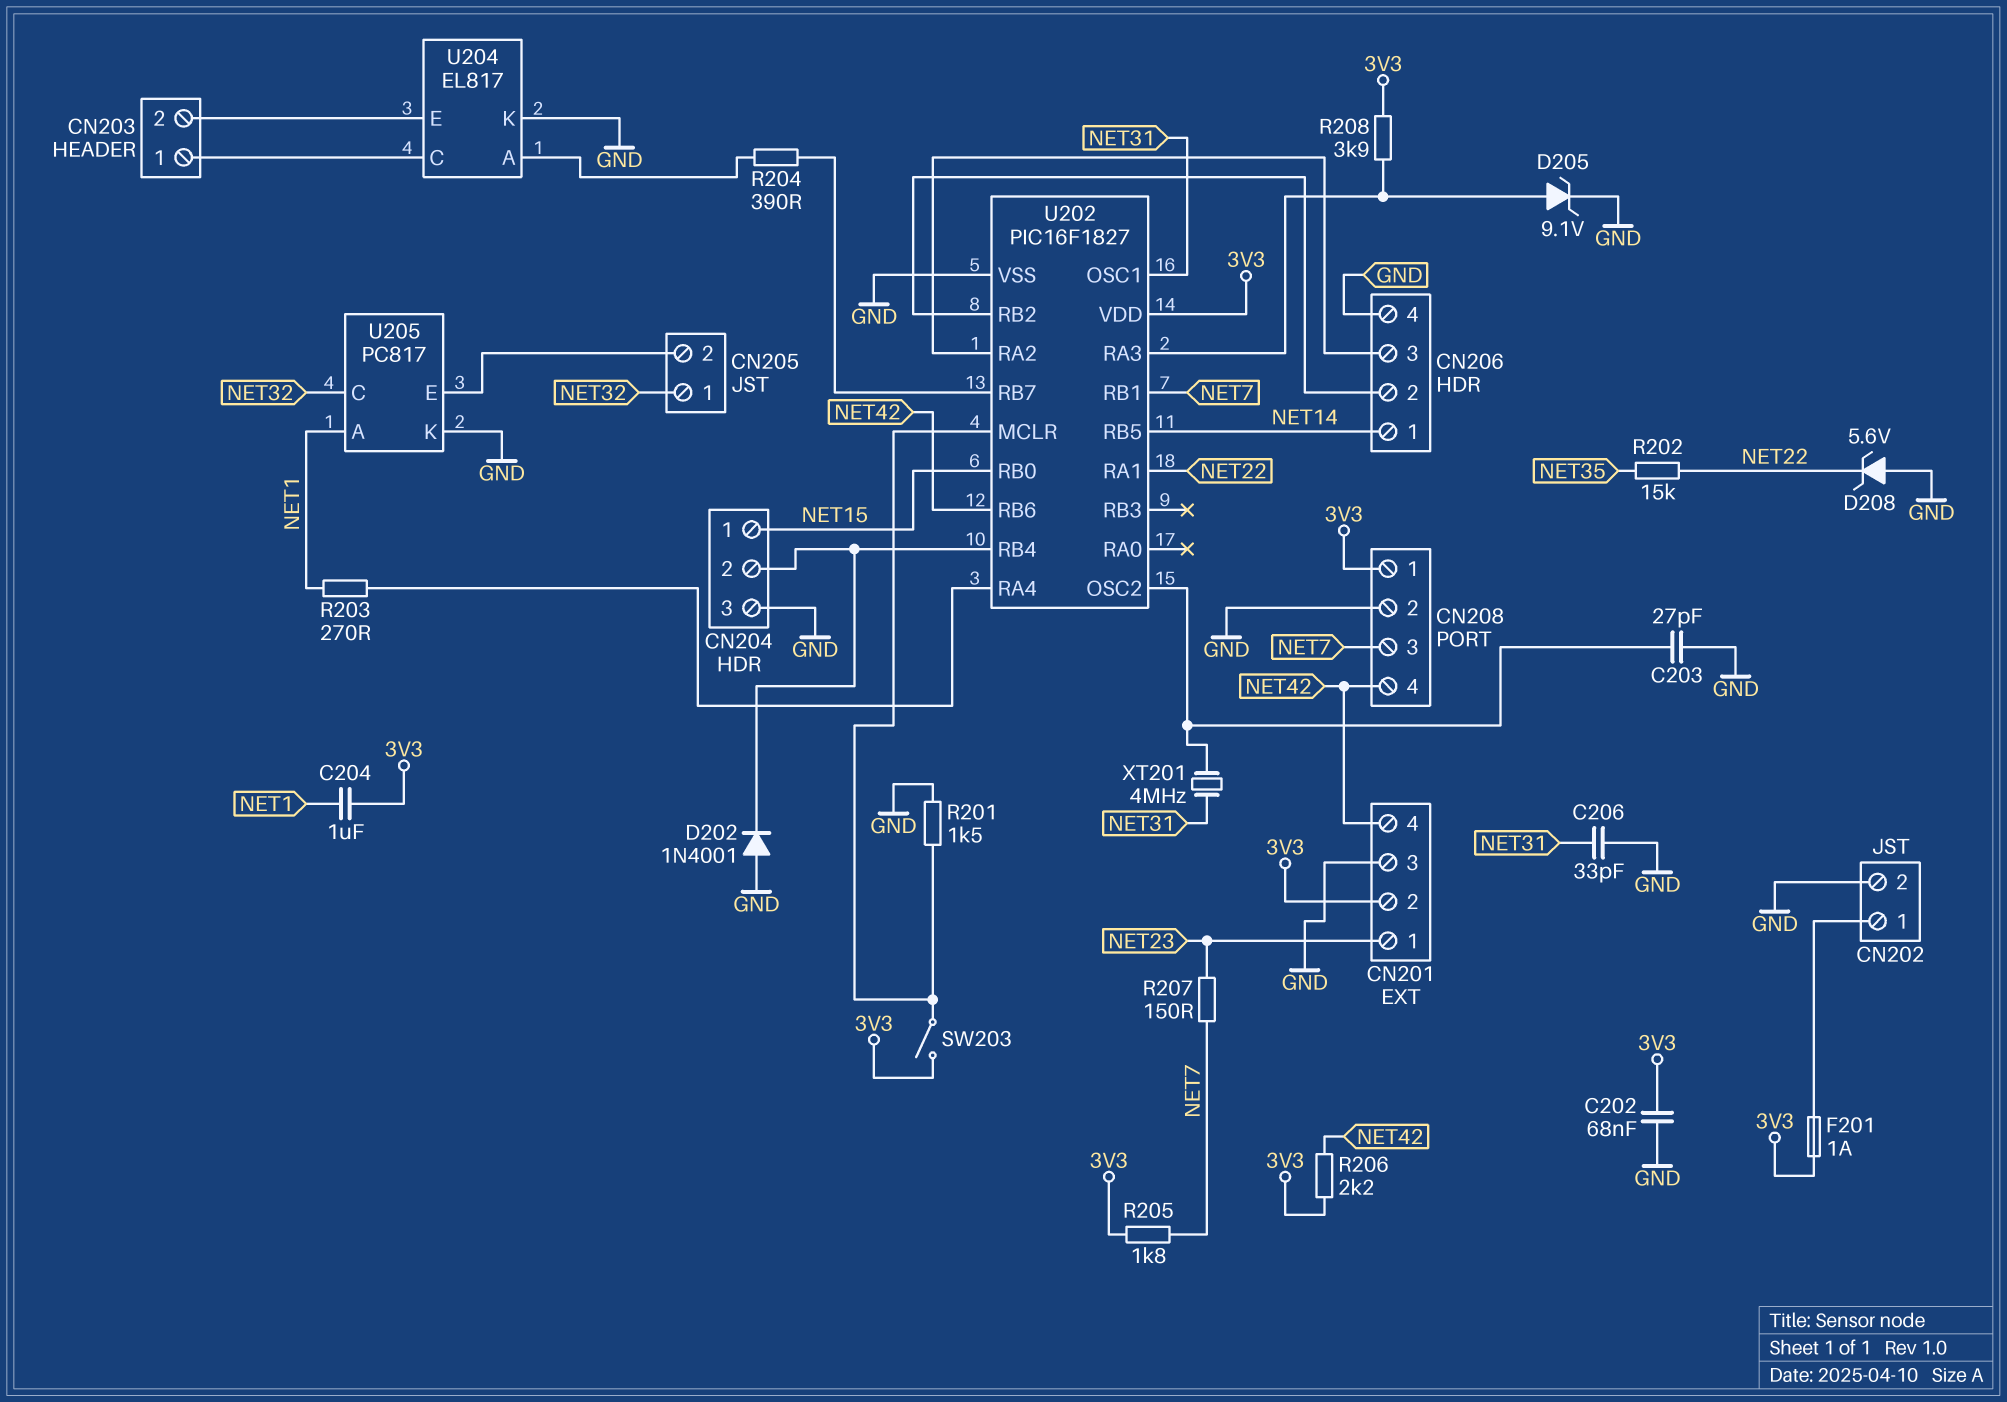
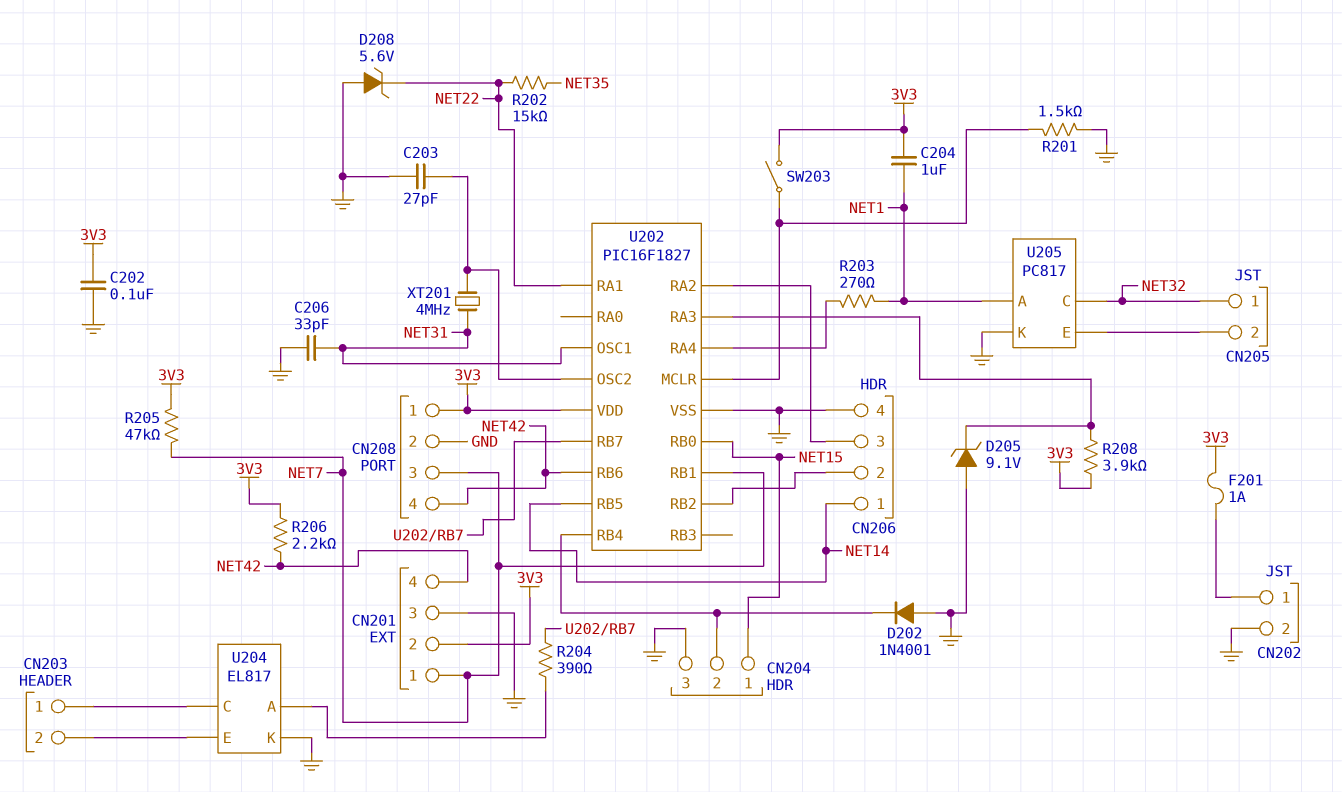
C202: 68nF (3V3, GND) -> 100nF (3V3, GND)
CN201 pin 1: NET23 -> NET7
D205: zener 9.1V (A U202/RA3, K GND) -> zener 9.1V (A GND, K U202/RA3)
R205: 1.8k (3V3, NET7) -> 47k (3V3, NET7)
R207: 150 (NET7, NET23) -> none

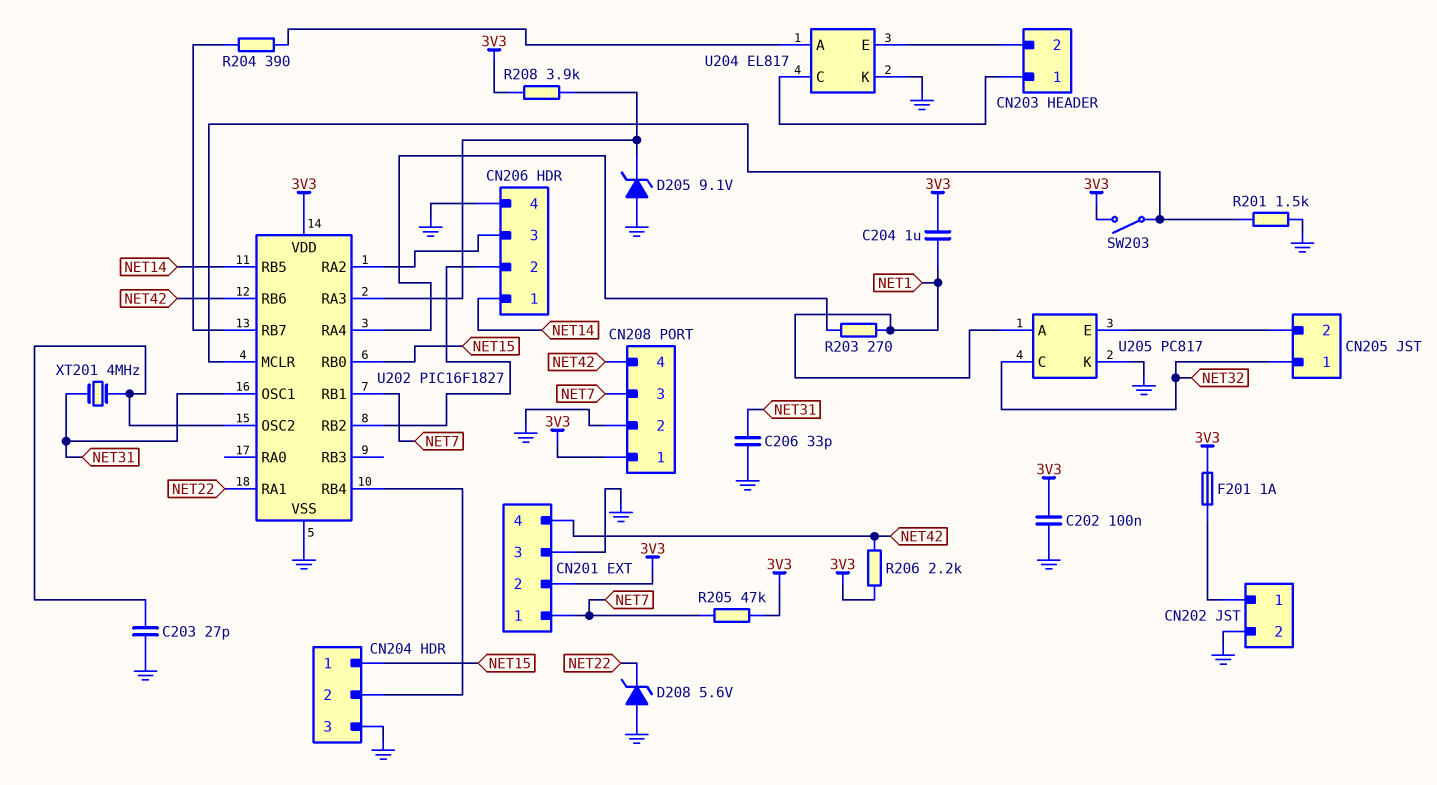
D202: diode 1N4001 (A GND, K CN204/2) -> none
R202: 15k (NET22, NET35) -> none

